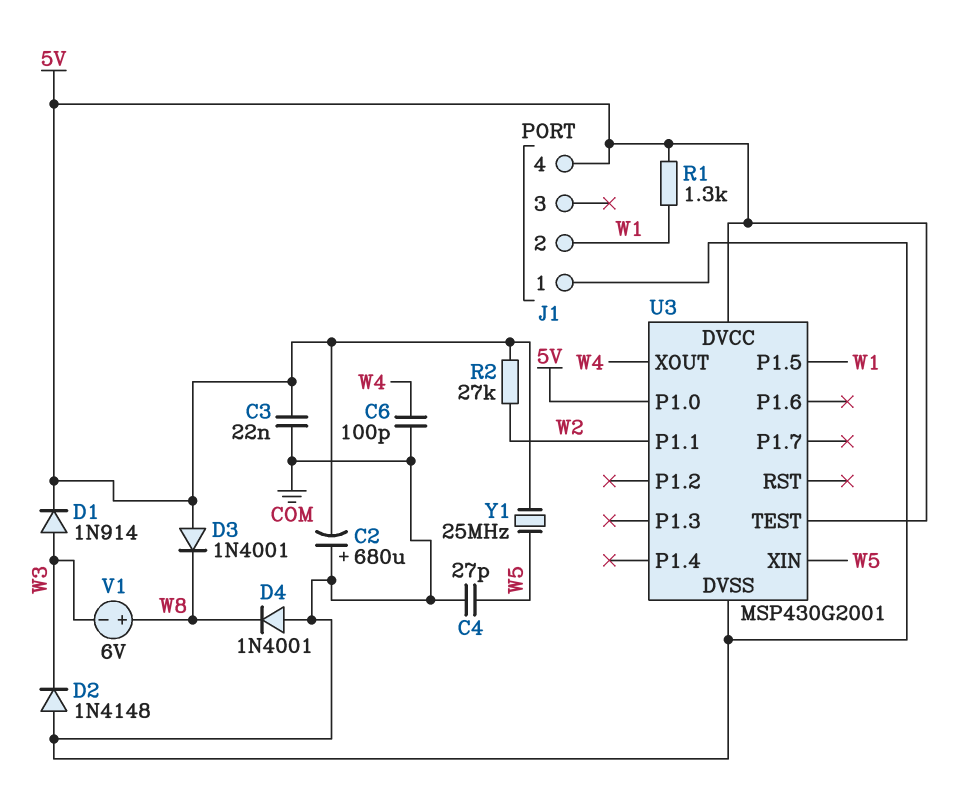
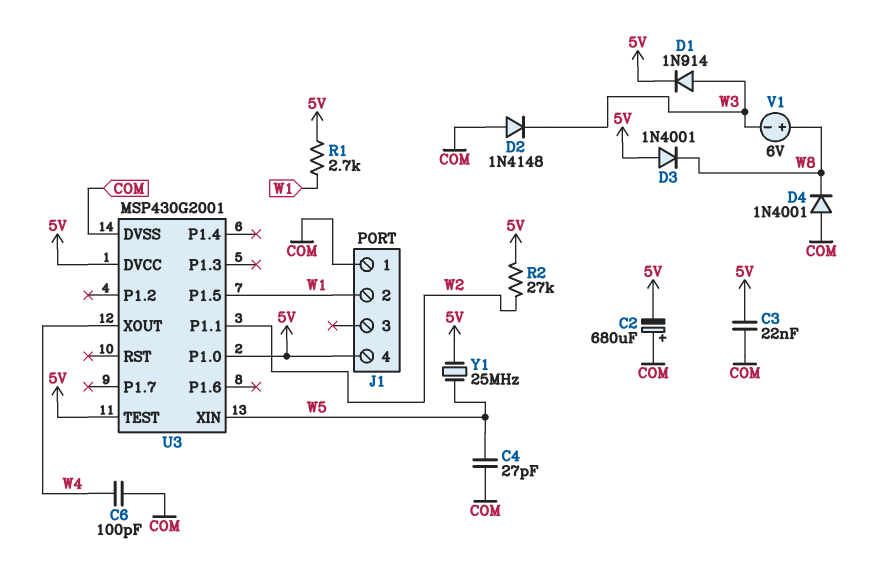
R1: 1.3k (5V, W1) -> 2.7k (5V, W1)

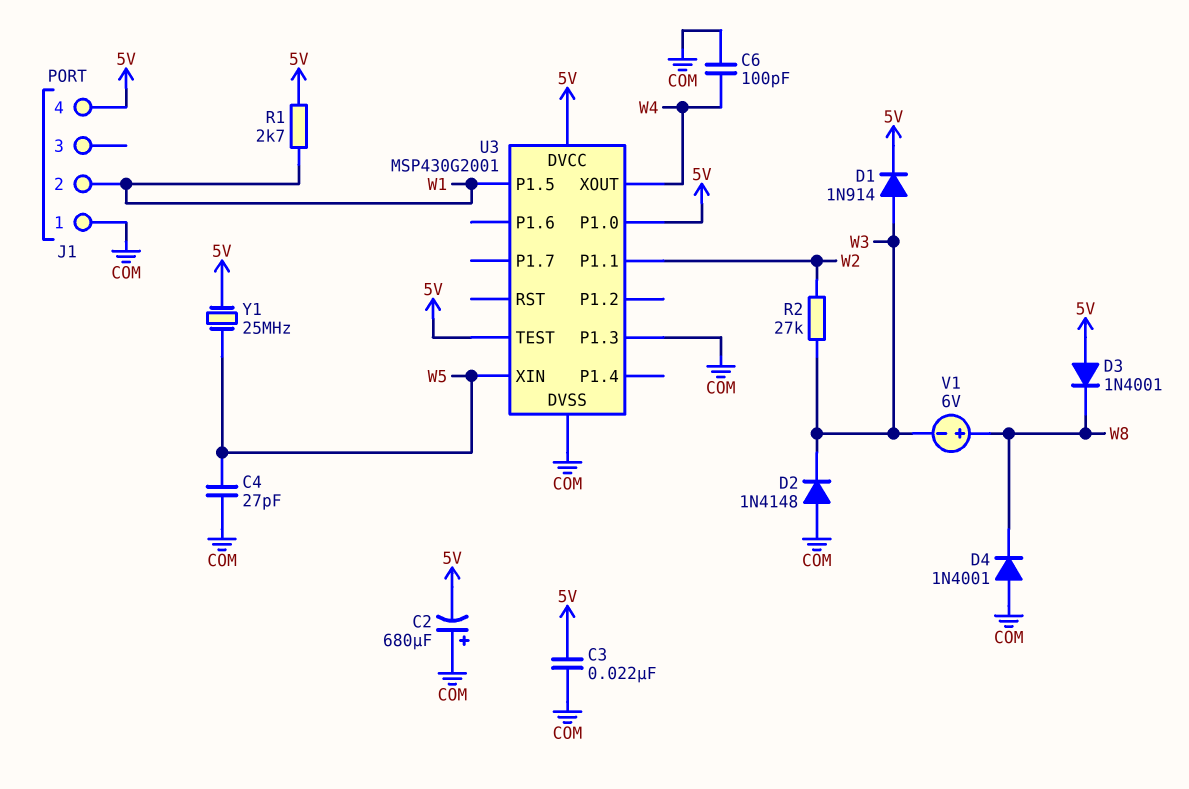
R2: 27k (5V, W2) -> 27k (W2, W3)
U3 pin P1.3: none -> COM

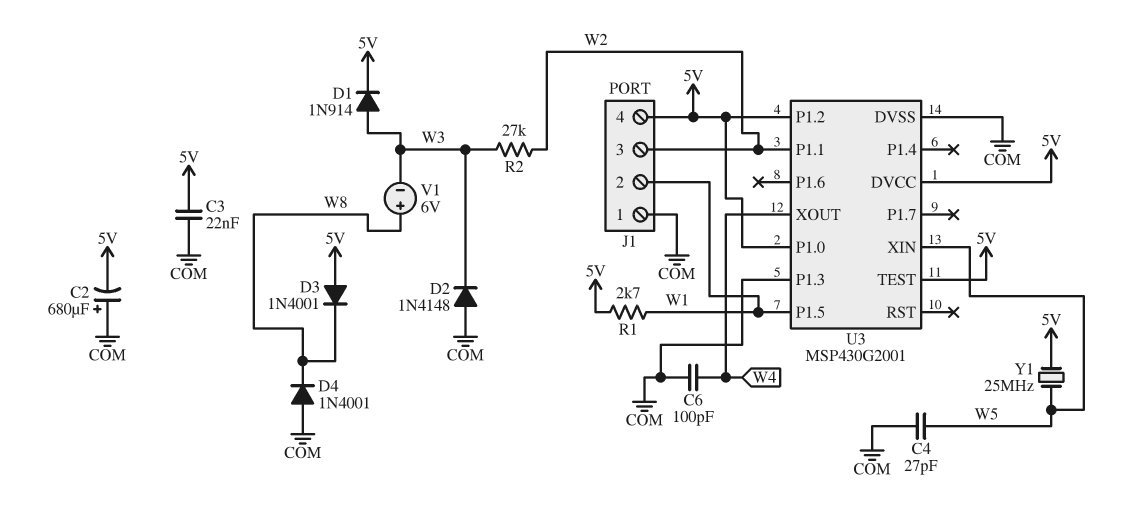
J1 pin 3: none -> W2
U3 pin P1.2: none -> 5V

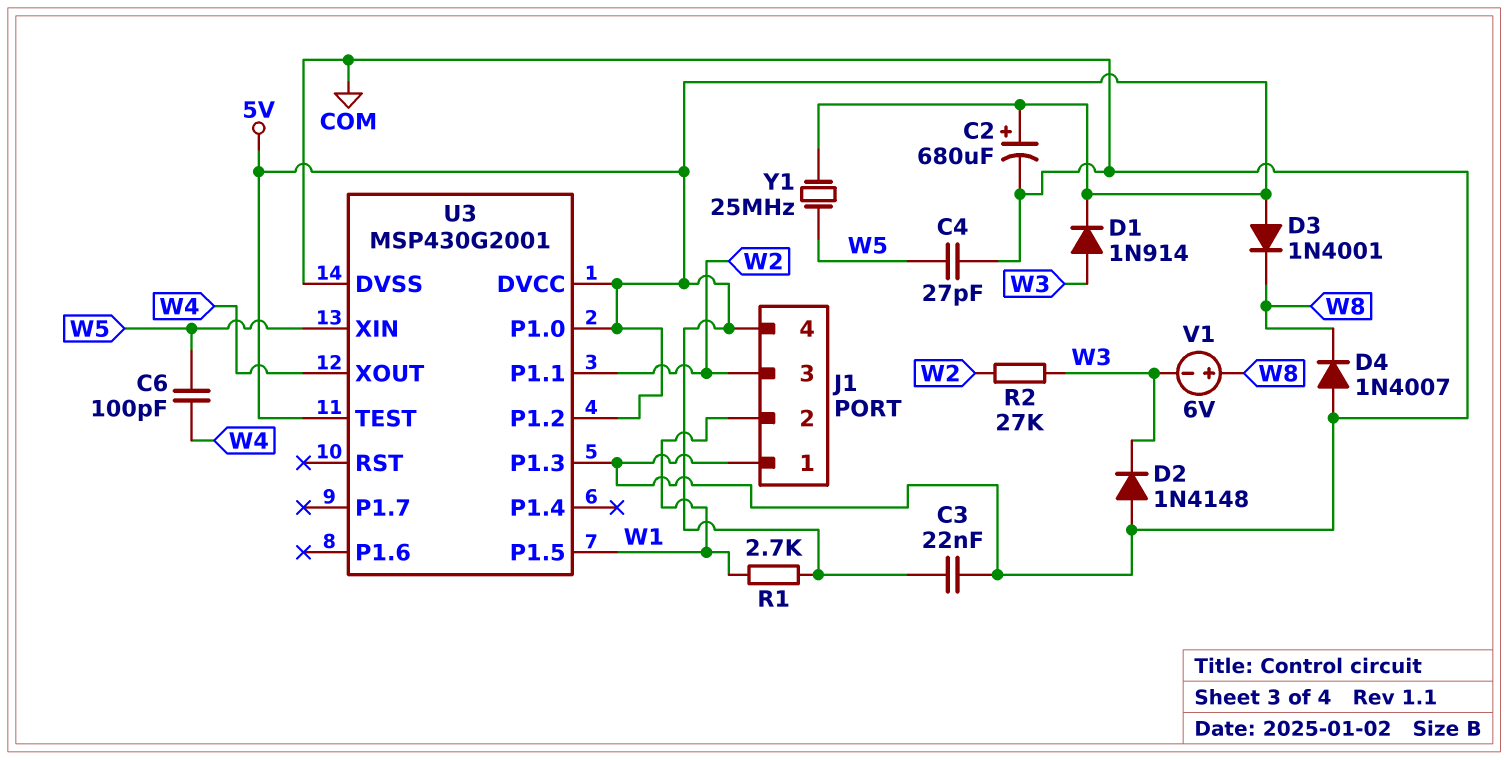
C2: 680uF (plus COM, minus 5V) -> 680uF (plus 5V, minus COM)
C6: 100pF (COM, W4) -> 100pF (W4, W5)
D4: diode 1N4001 (A COM, K W8) -> diode 1N4007 (A COM, K W8)

